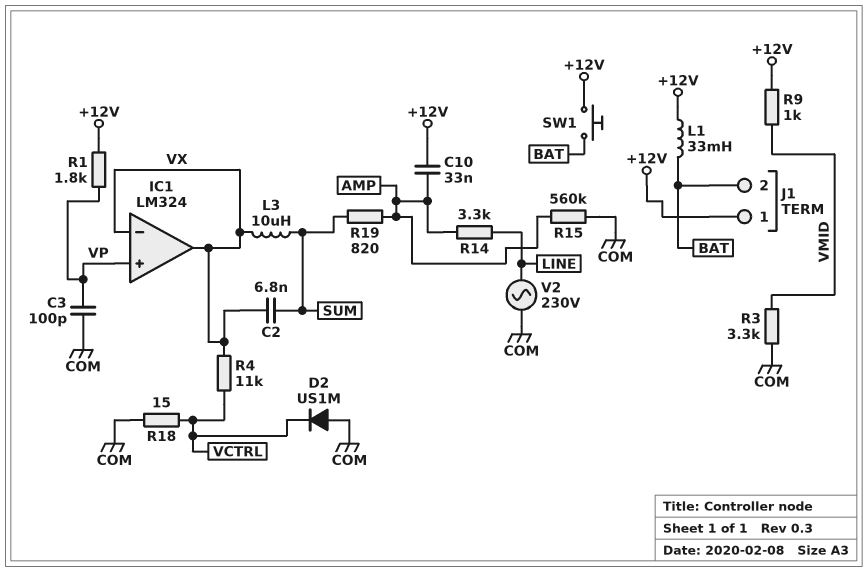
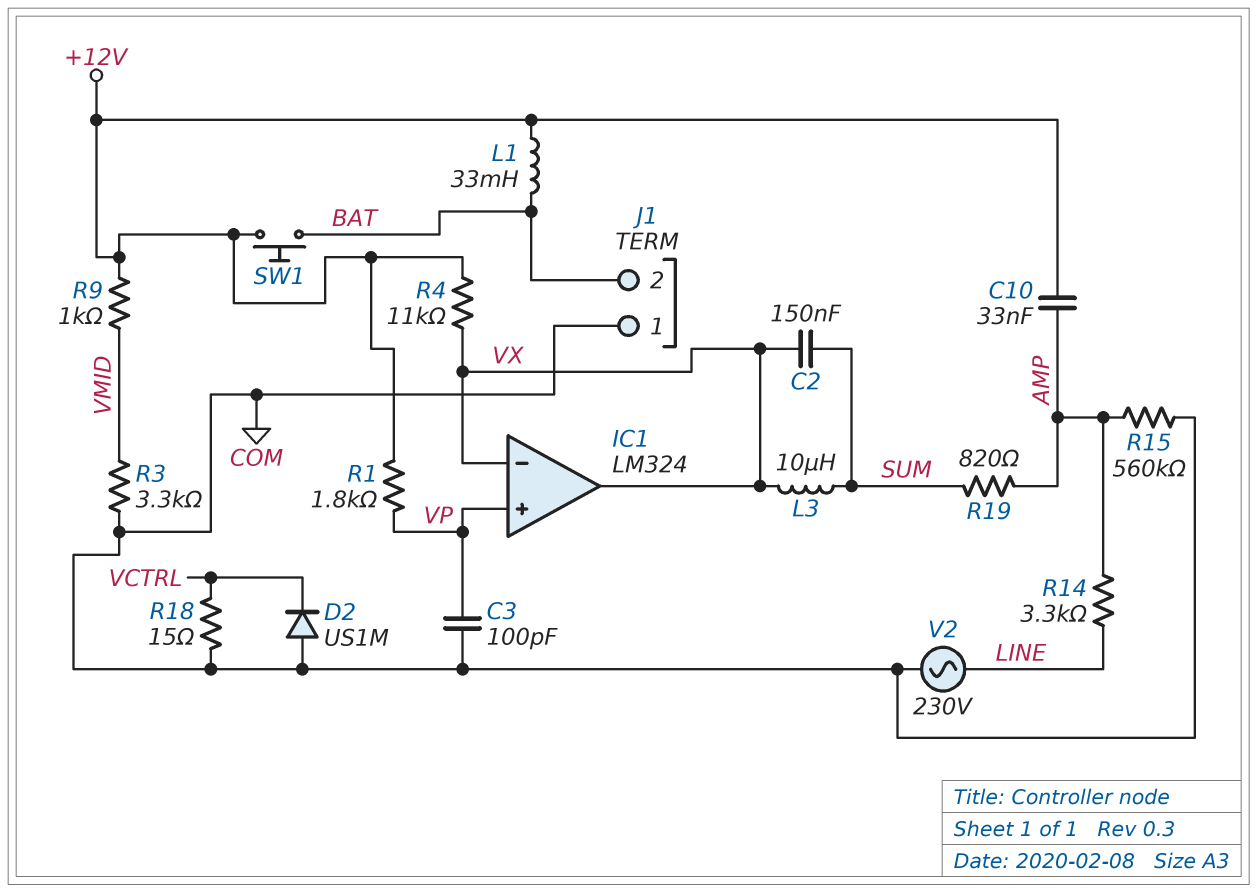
C2: 6.8nF (SUM, VX) -> 150nF (SUM, VX)
J1 pin 1: +12V -> COM
R4: 11k (VCTRL, VX) -> 11k (+12V, VX)

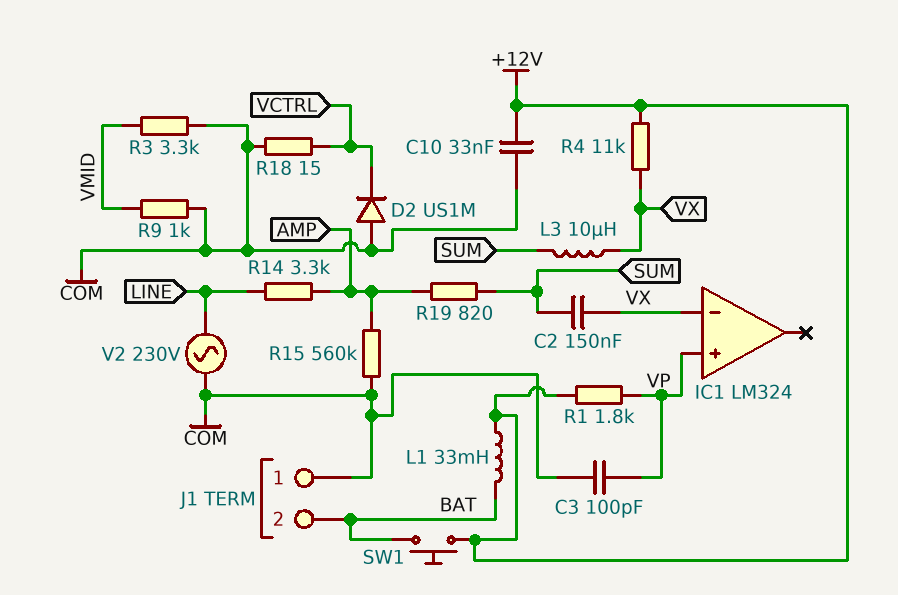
C10: 33nF (+12V, AMP) -> 33nF (+12V, COM)
IC1 pin out: VX -> none
R9: 1k (+12V, VMID) -> 1k (COM, VMID)

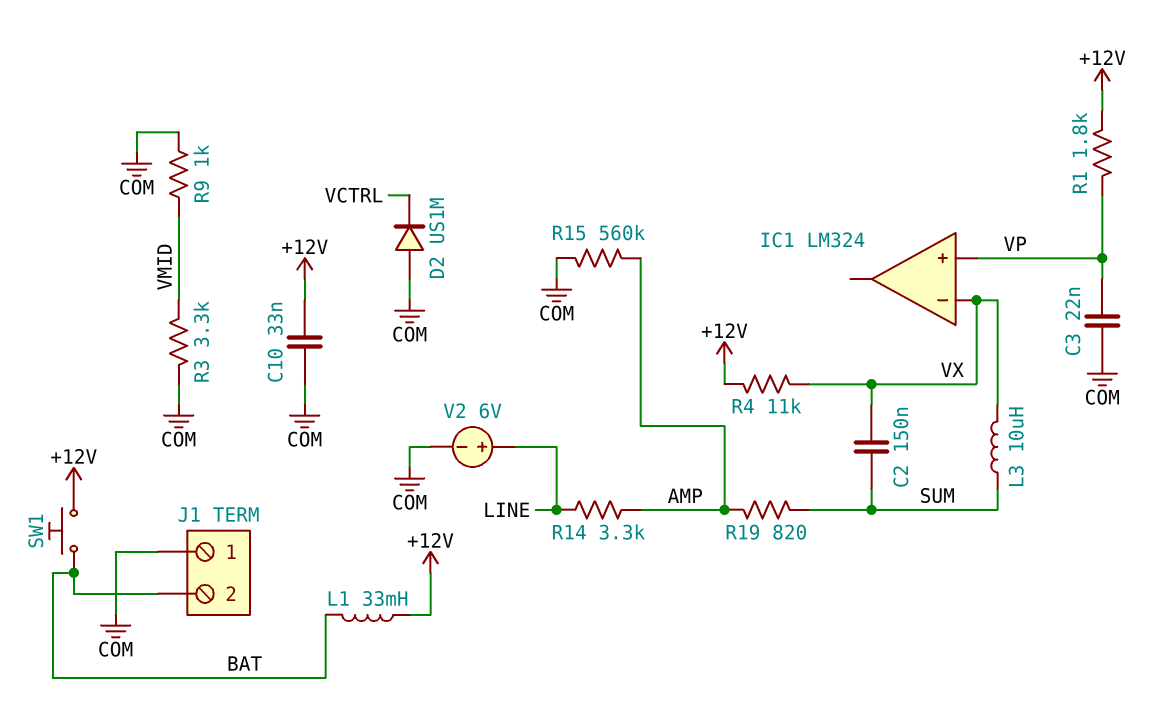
C3: 100pF (COM, VP) -> 22nF (COM, VP)
R18: 15 (COM, VCTRL) -> none
V2: AC 230V (COM, LINE) -> 6V (plus LINE, minus COM)

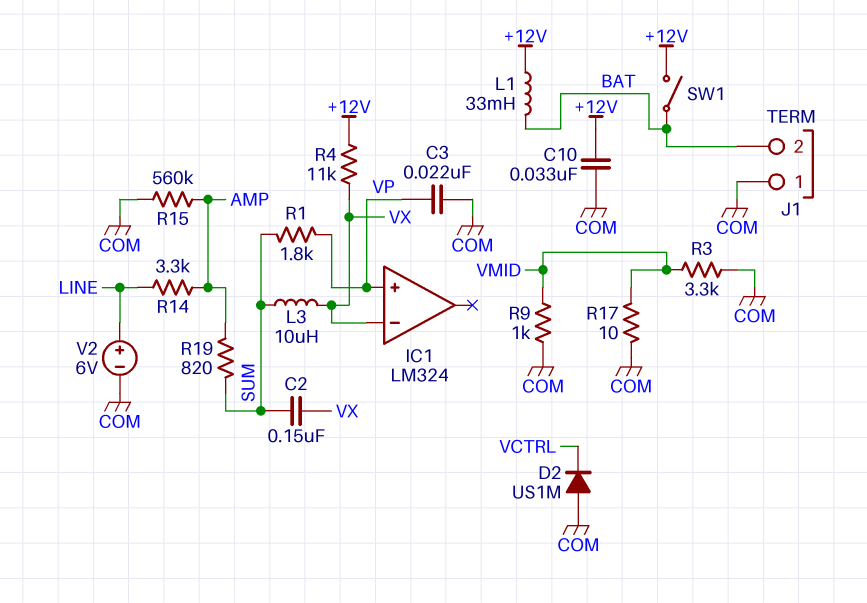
R1: 1.8k (+12V, VP) -> 1.8k (SUM, VP)
R17: none -> 10 (COM, VMID)
SW1: button (+12V, BAT) -> switch (+12V, BAT)

